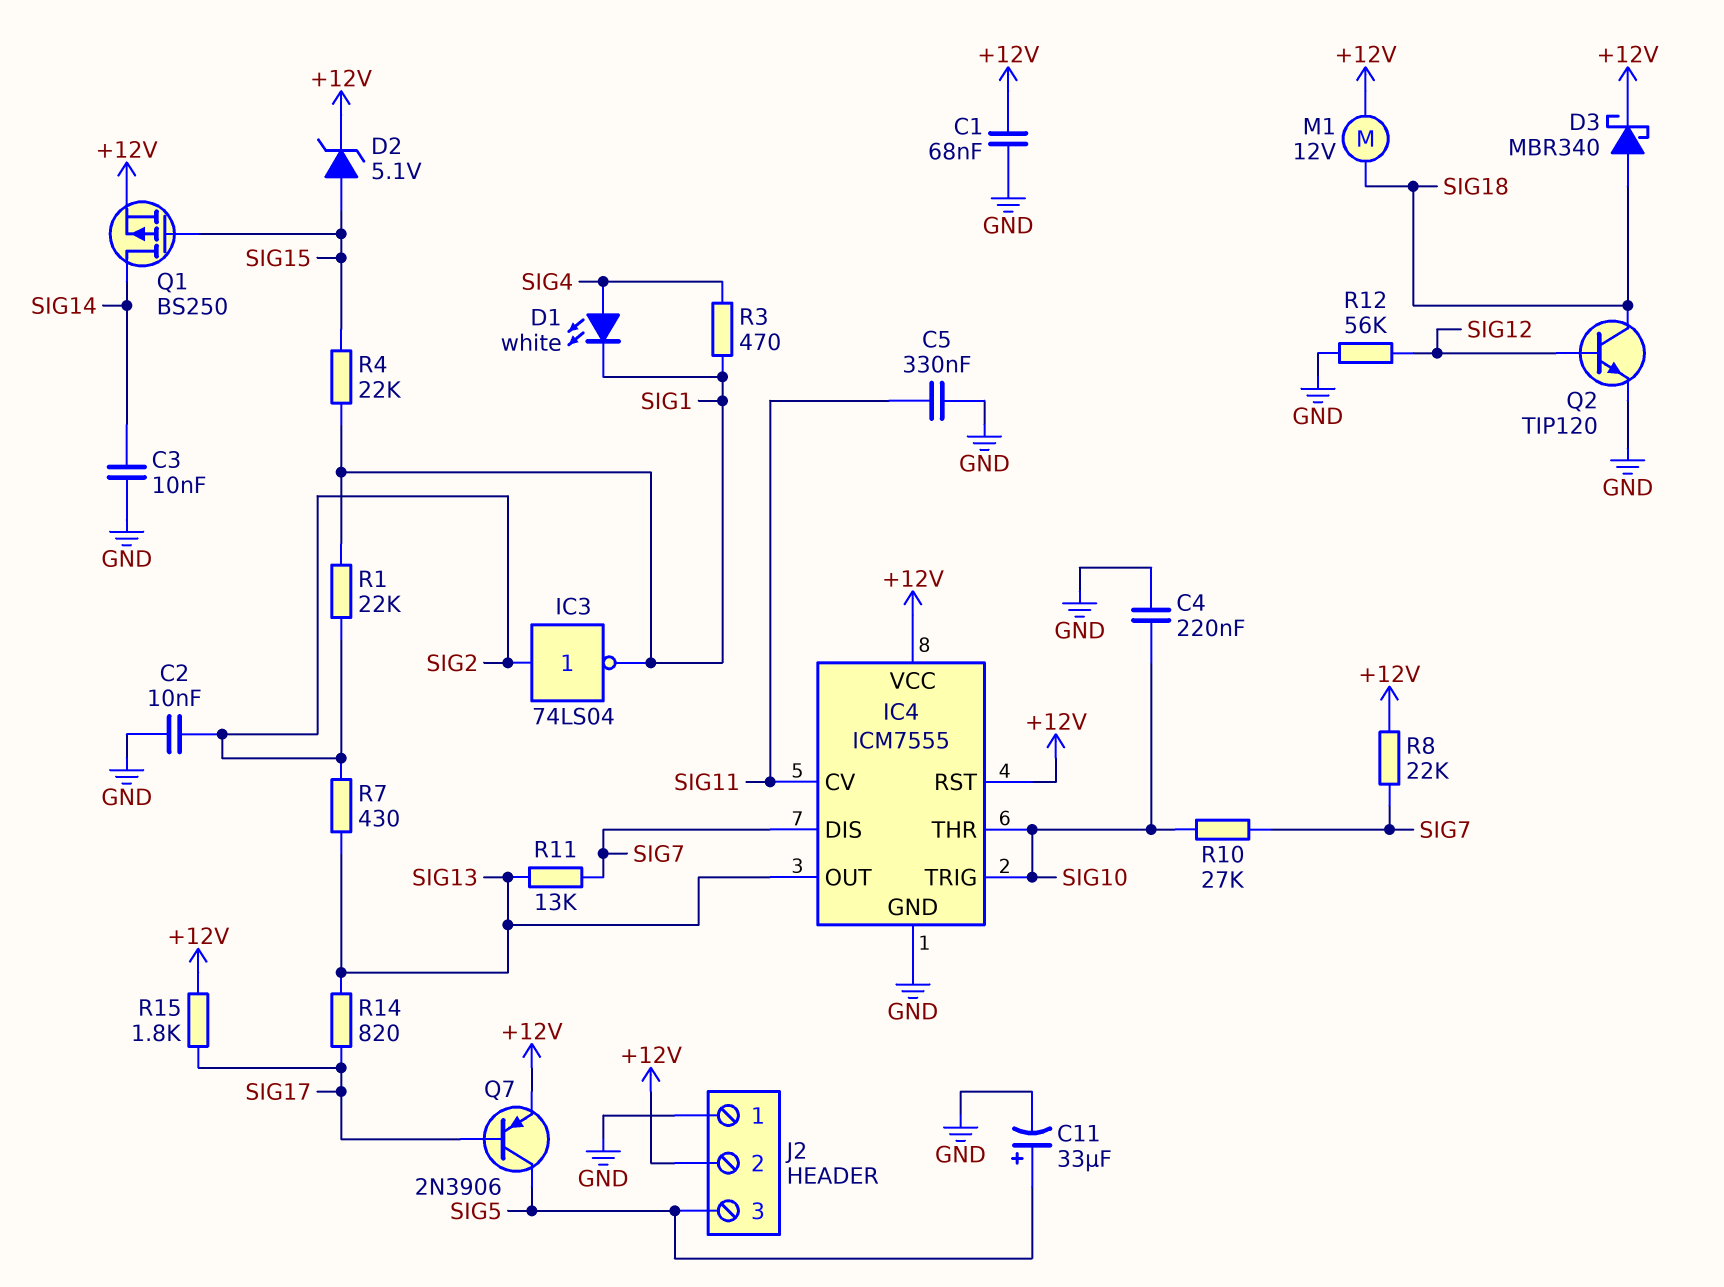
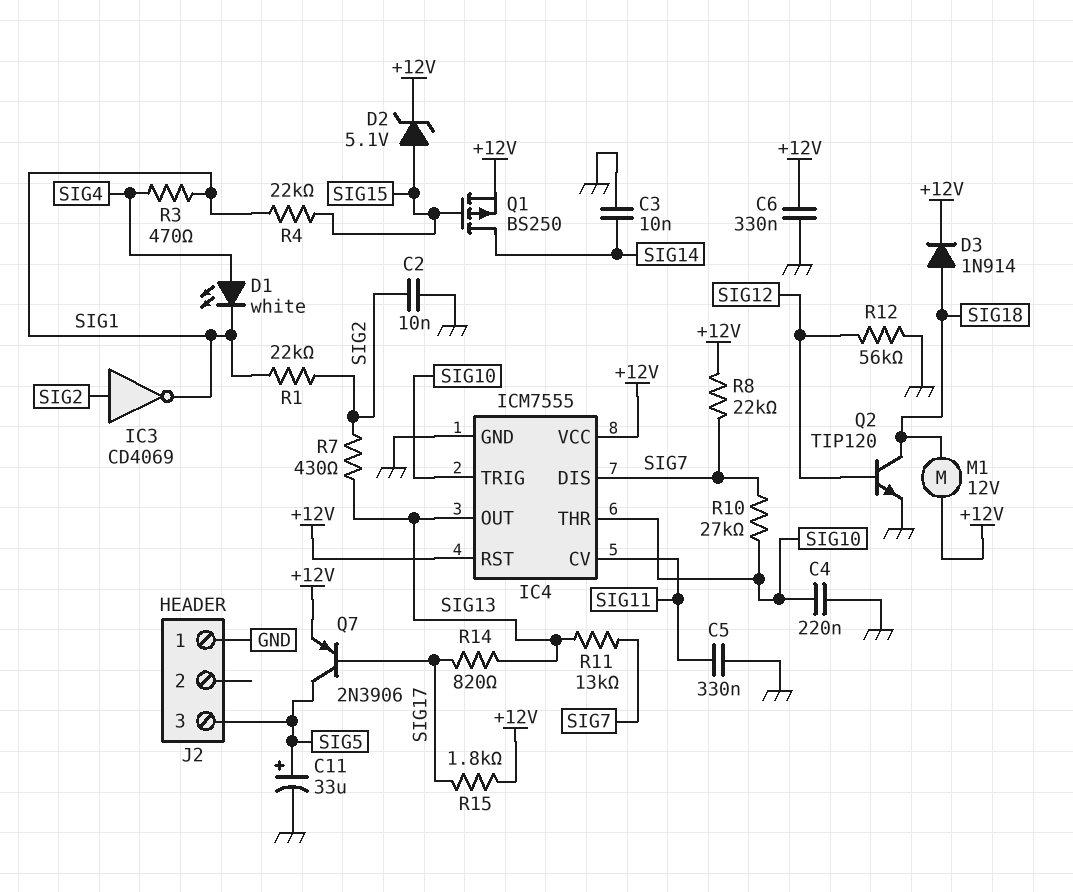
C1: 68nF (+12V, GND) -> none
C6: none -> 330nF (+12V, GND)
D3: schottky MBR340 (A SIG18, K +12V) -> diode 1N914 (A SIG18, K +12V)
IC3: NOT 74LS04 (in SIG2, out SIG1) -> NOT CD4069 (in SIG2, out SIG1)
J2 pin 2: +12V -> none

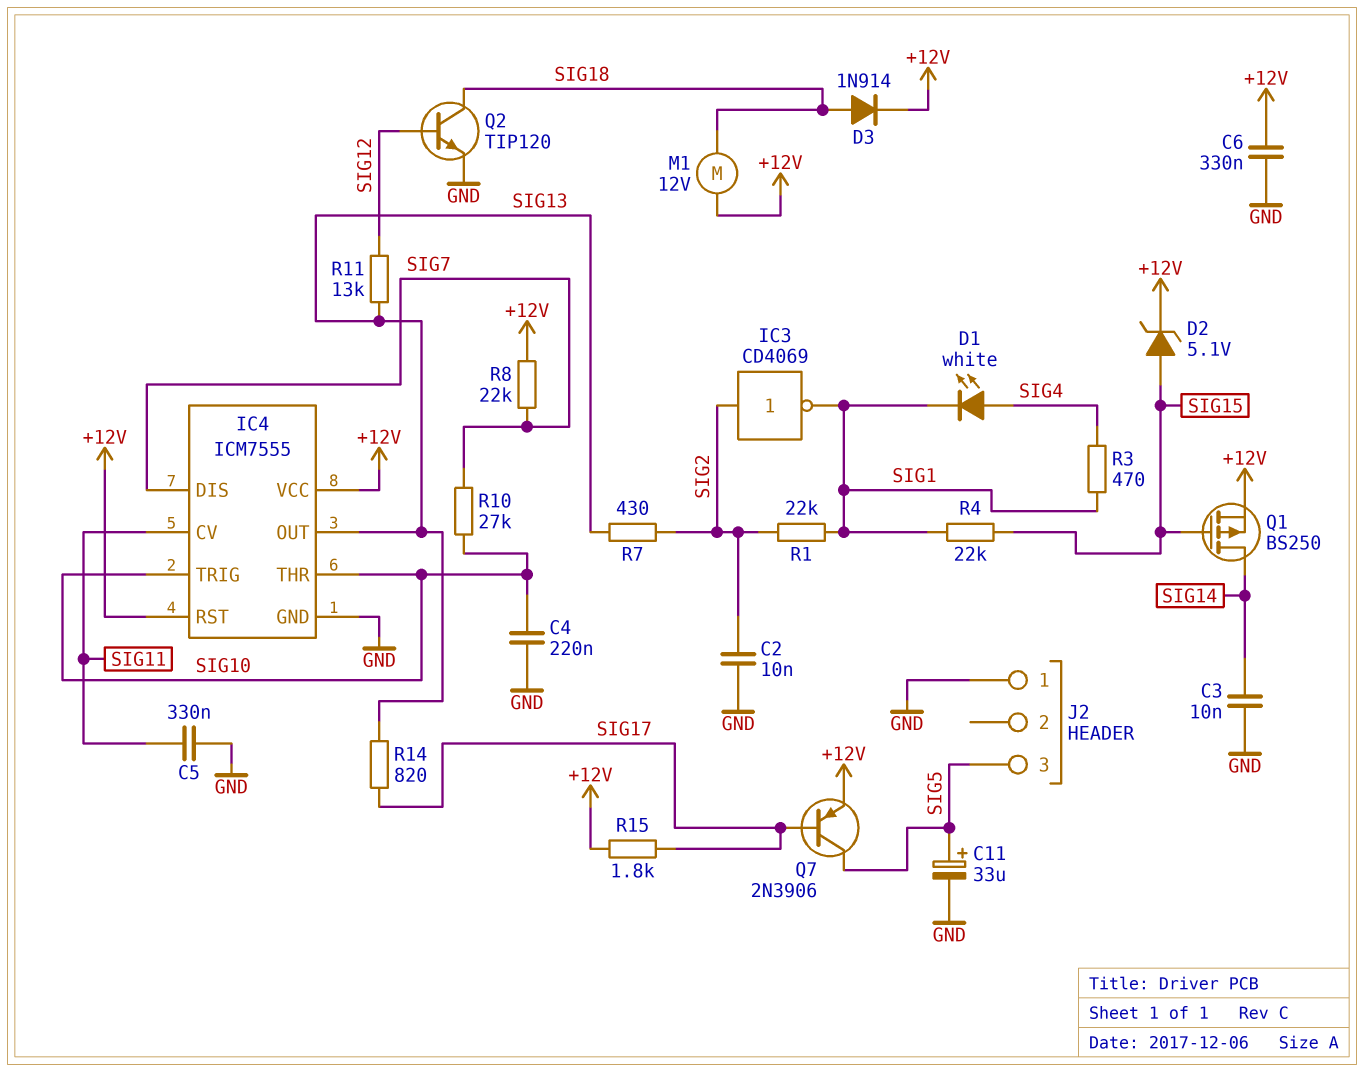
R11: 13k (SIG7, SIG13) -> 13k (SIG12, SIG13)
R12: 56k (GND, SIG12) -> none

